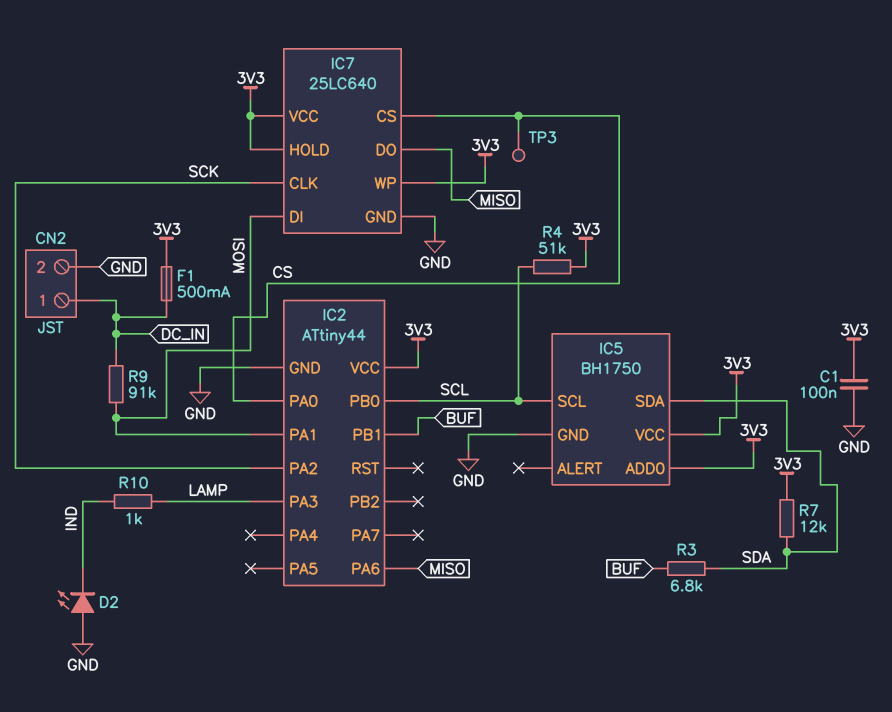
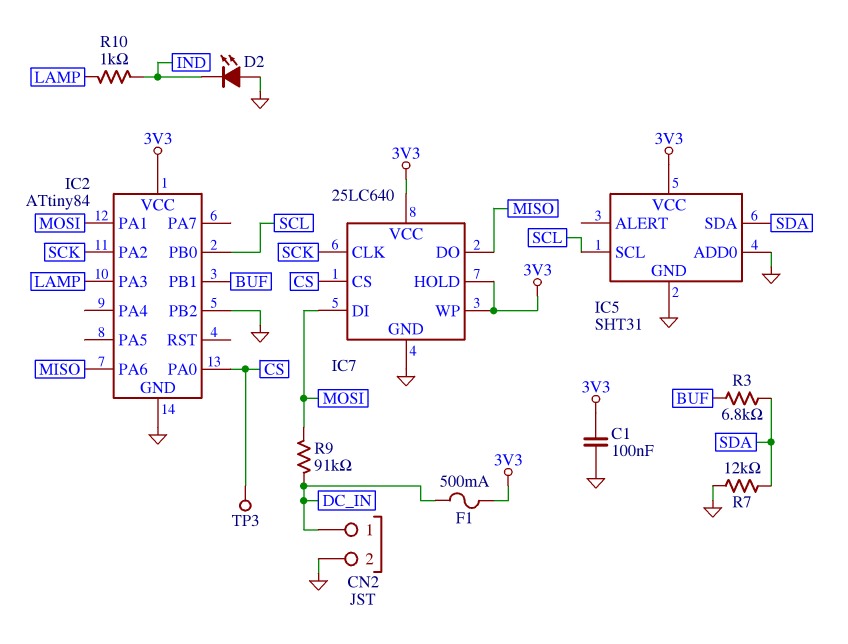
IC2: ATtiny44 -> ATtiny84
IC2 pin PB2: none -> GND
IC5: BH1750 -> SHT31
IC5 pin ADD0: 3V3 -> GND
R4: 51k (3V3, SCL) -> none
R7: 12k (3V3, SDA) -> 12k (GND, SDA)

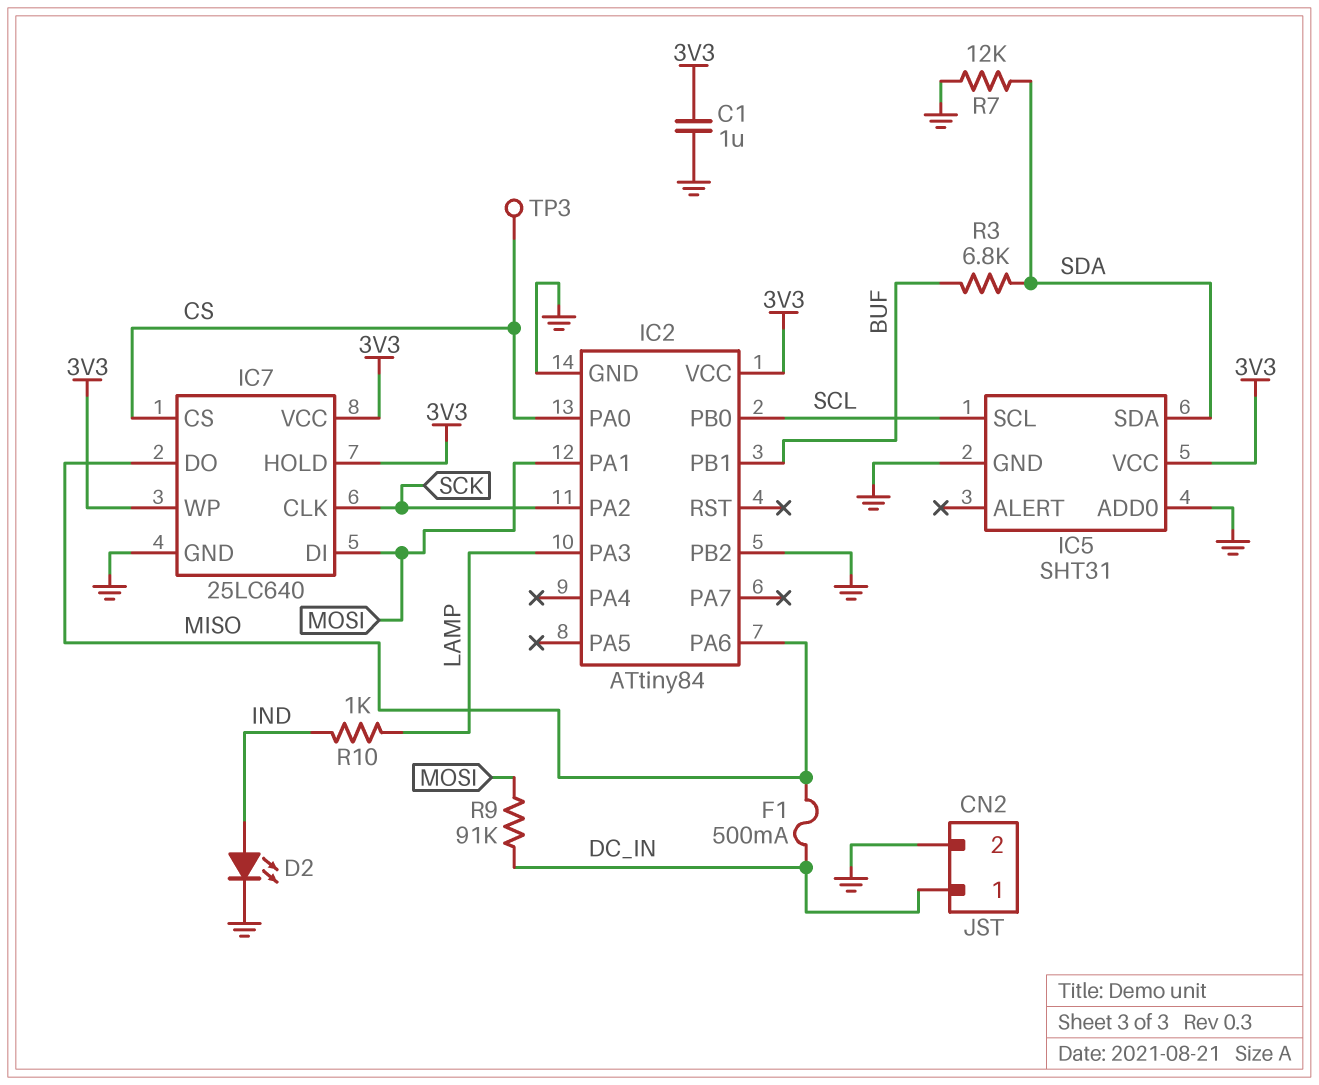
C1: 100nF (3V3, GND) -> 1uF (3V3, GND)
D2: LED (A GND, K IND) -> LED (A IND, K GND)
F1: 500mA (3V3, DC_IN) -> 500mA (DC_IN, MISO)

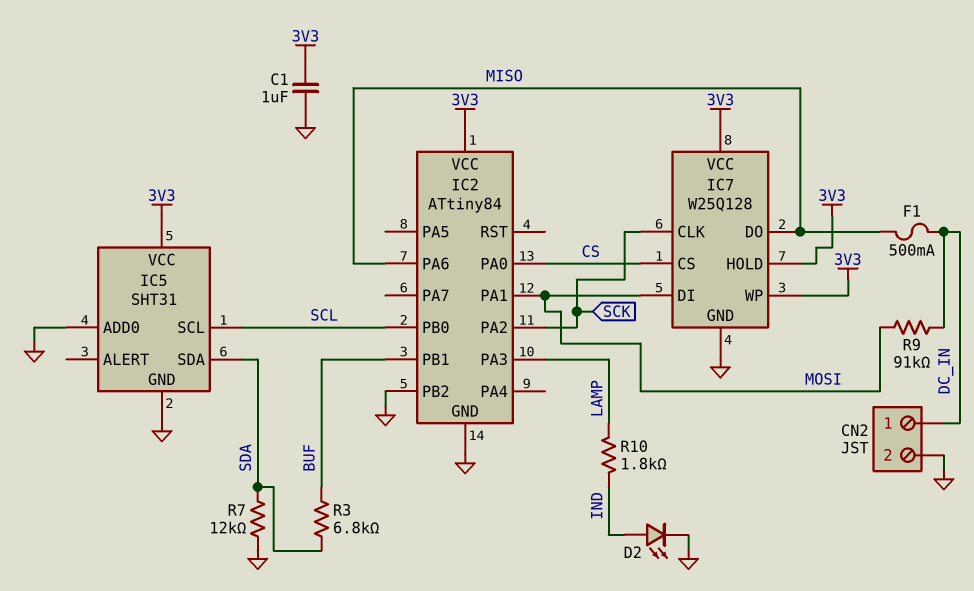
IC7: 25LC640 -> W25Q128
R10: 1k (IND, LAMP) -> 1.8k (IND, LAMP)
TP3: test point (CS) -> none

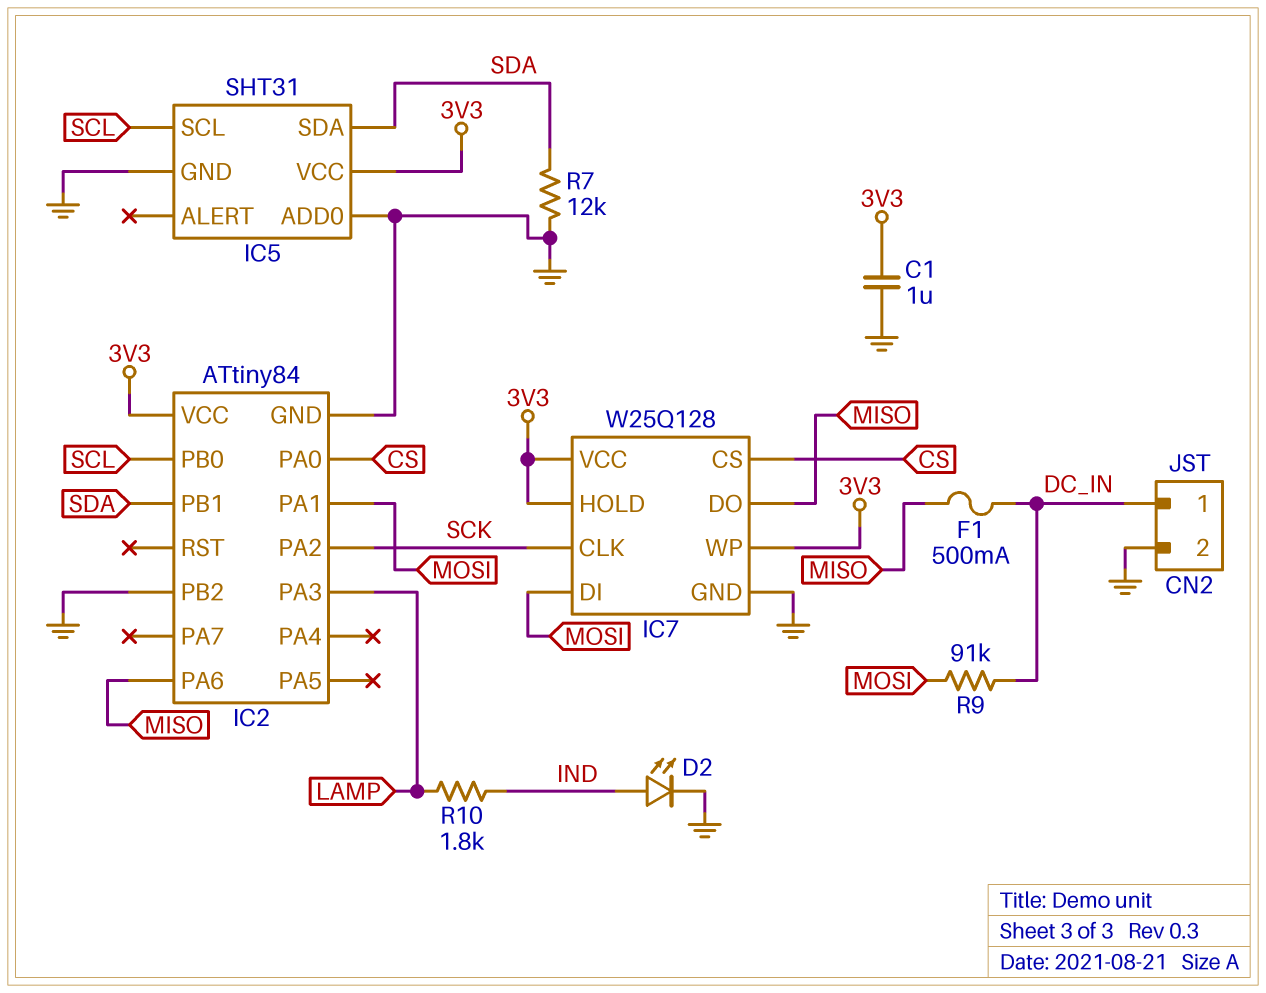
IC2 pin PB1: BUF -> SDA
R3: 6.8k (BUF, SDA) -> none

